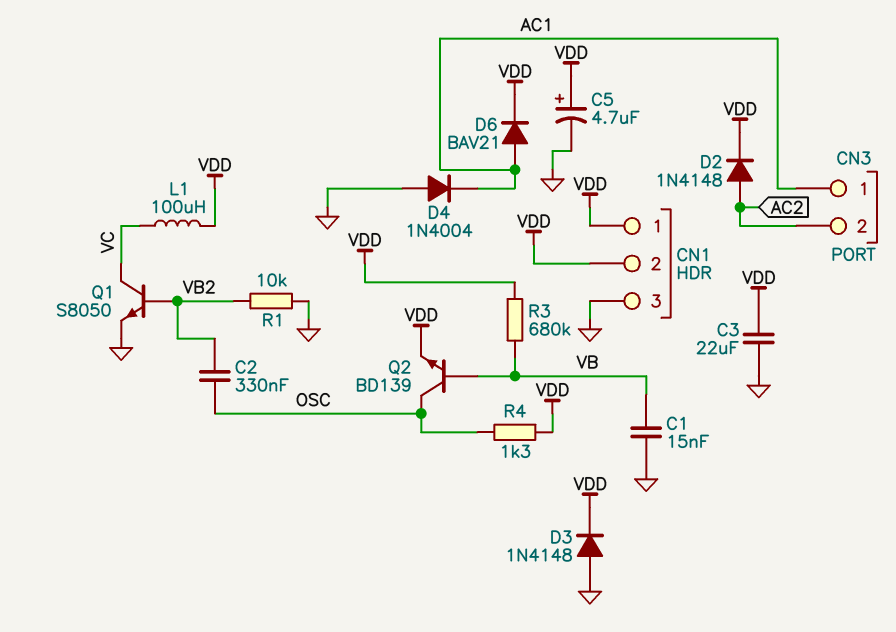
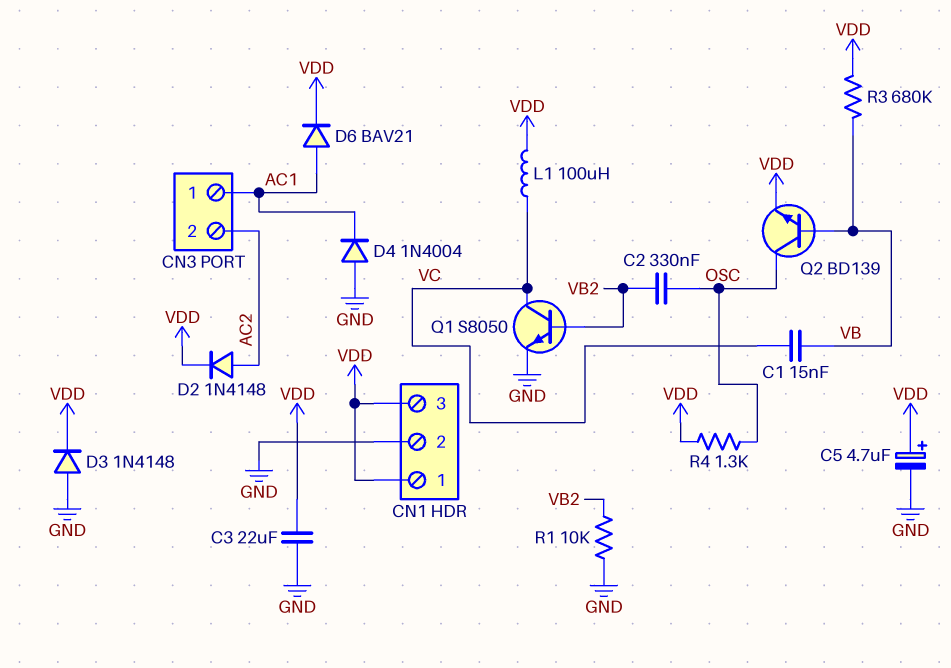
C1: 15nF (GND, VB) -> 15nF (VB, VC)
CN1 pin 2: VDD -> GND
CN1 pin 3: GND -> VDD

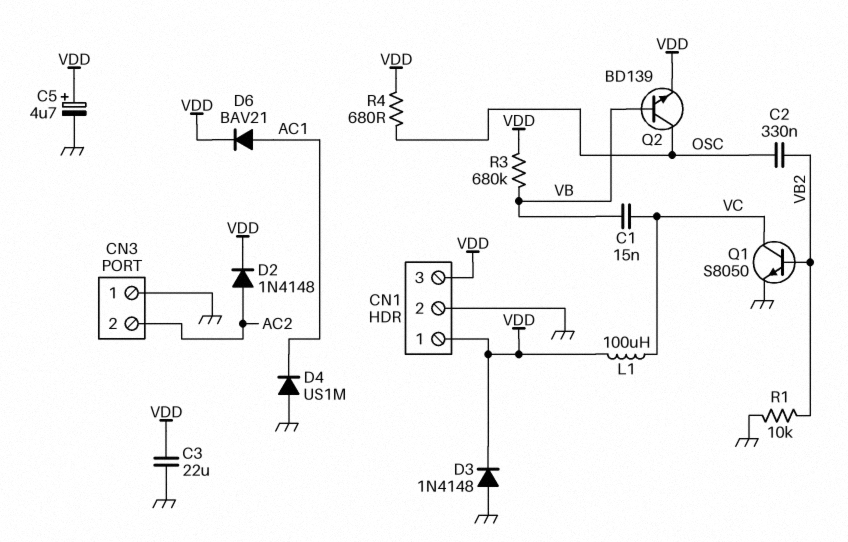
CN3 pin 1: AC1 -> GND
D4: diode 1N4004 (A GND, K AC1) -> diode US1M (A GND, K AC1)
R4: 1.3k (OSC, VDD) -> 680 (OSC, VDD)

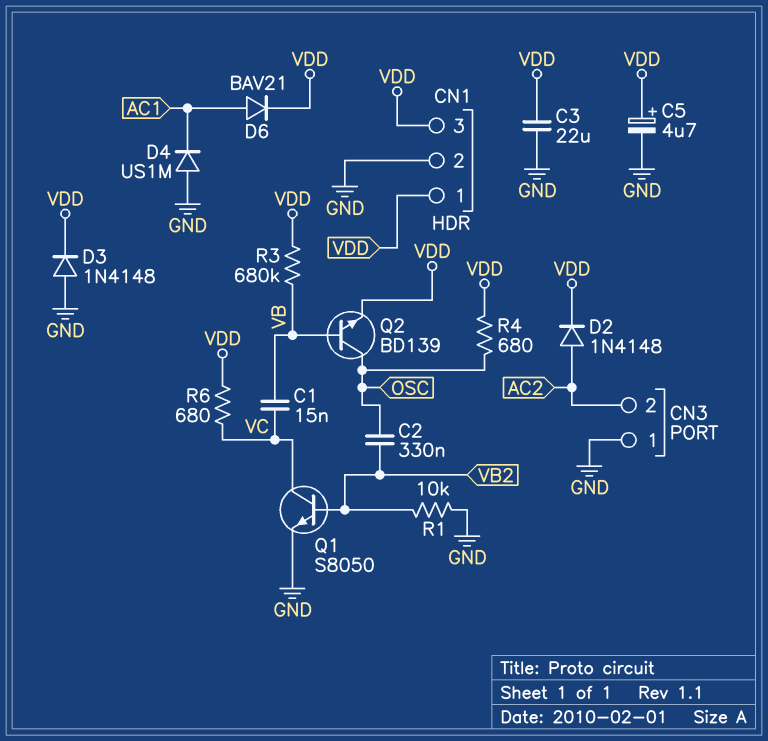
L1: 100uH (VC, VDD) -> none
R6: none -> 680 (VC, VDD)

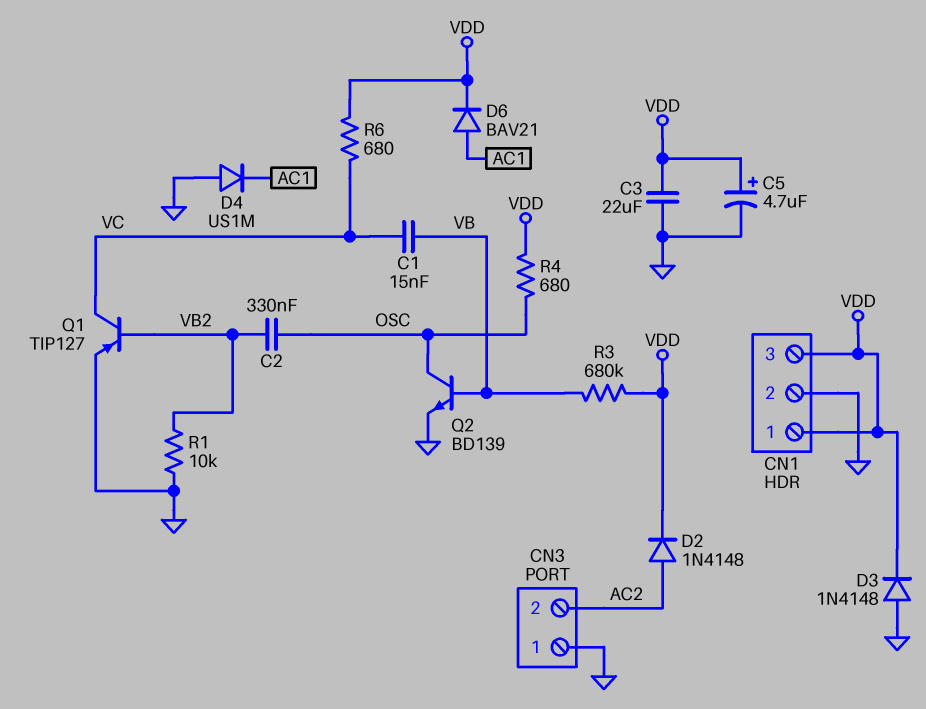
Q1: NPN S8050 (B VB2, C VC, E GND) -> PNP TIP127 (B VB2, C VC, E GND)
Q2: NPN BD139 (B VB, C OSC, E VDD) -> NPN BD139 (B VB, C OSC, E GND)

